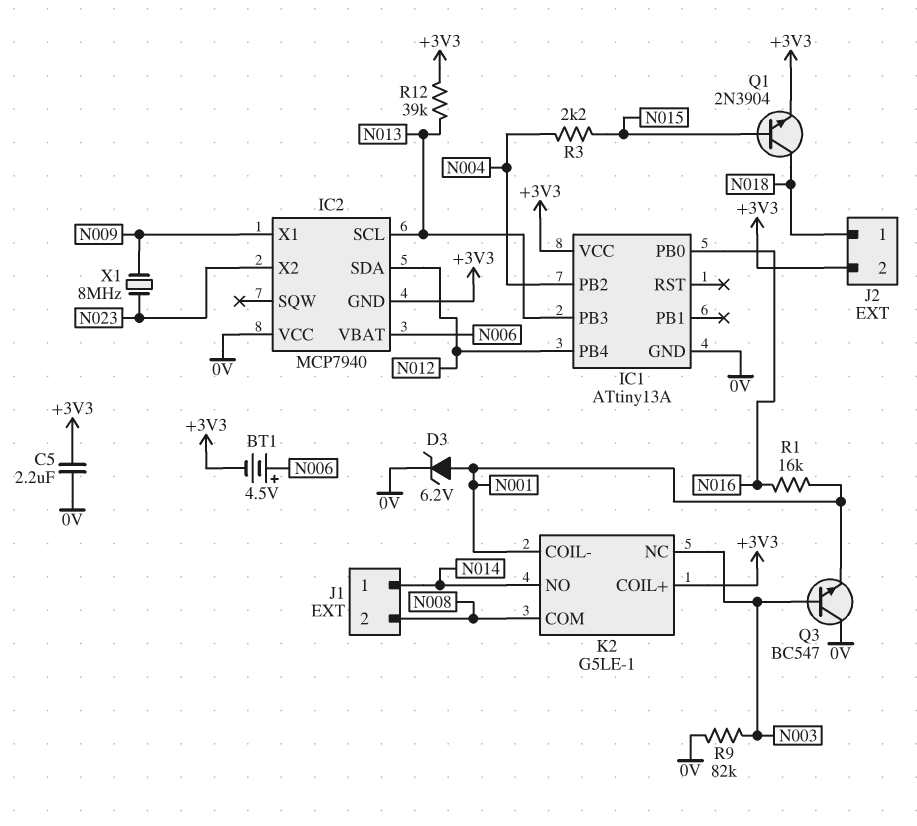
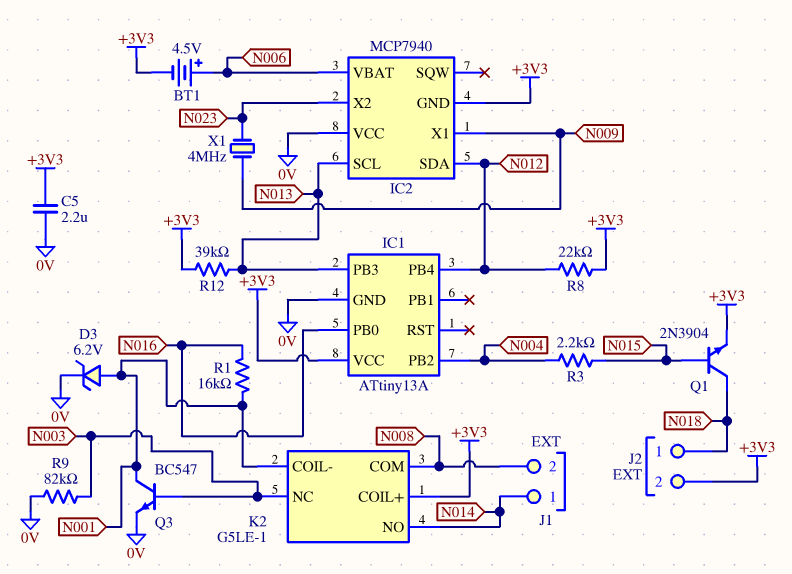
Q3: NPN BC547 (B N003, C 0V, E N001) -> NPN BC547 (B N003, C N001, E 0V)
R8: none -> 22k (+3V3, N012)
X1: 8MHz (N009, N023) -> 4MHz (N009, N023)

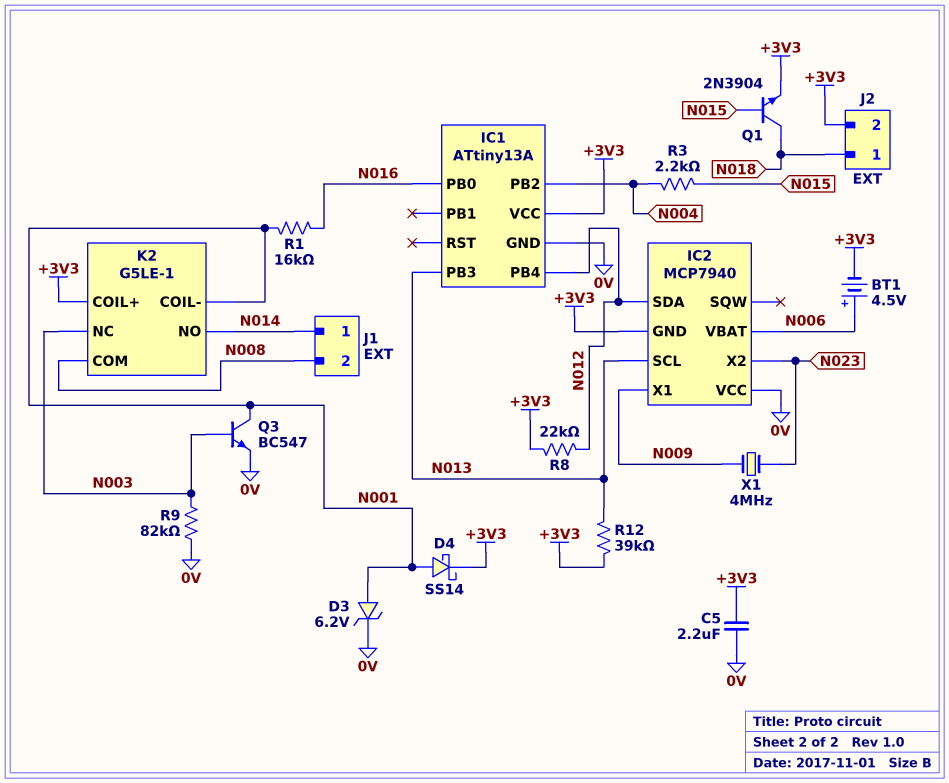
D4: none -> schottky SS14 (A N001, K +3V3)

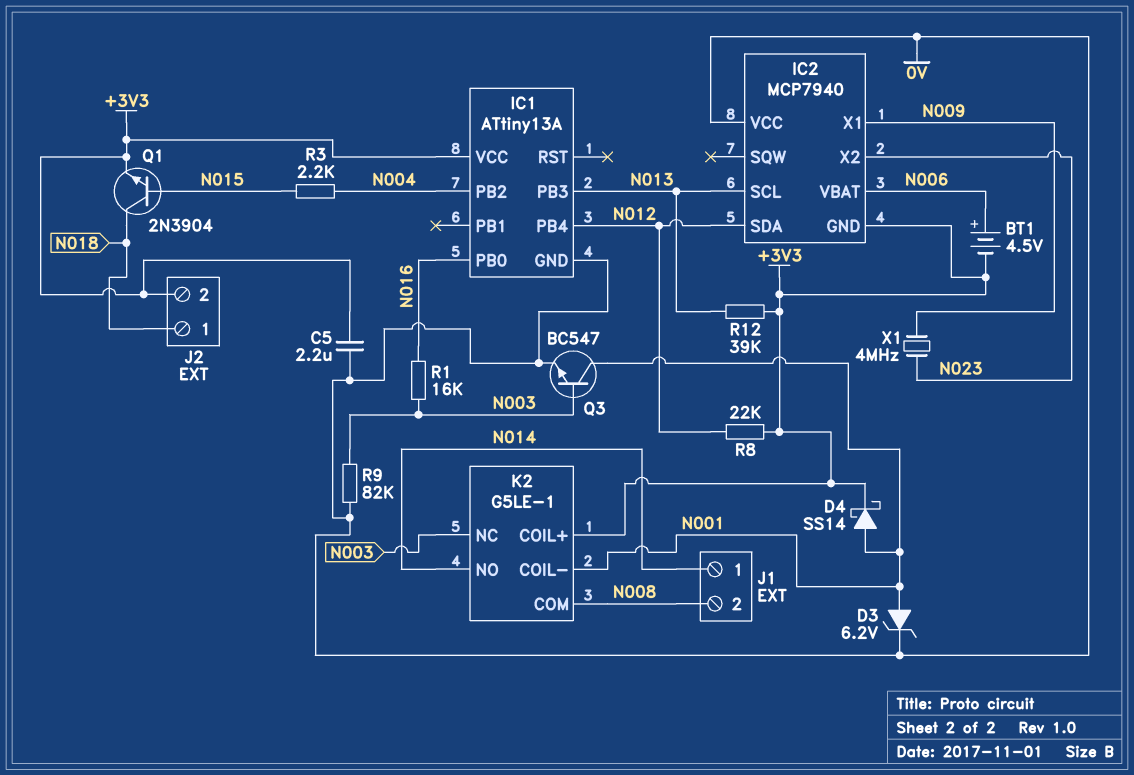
R1: 16k (N001, N016) -> 16k (N003, N016)

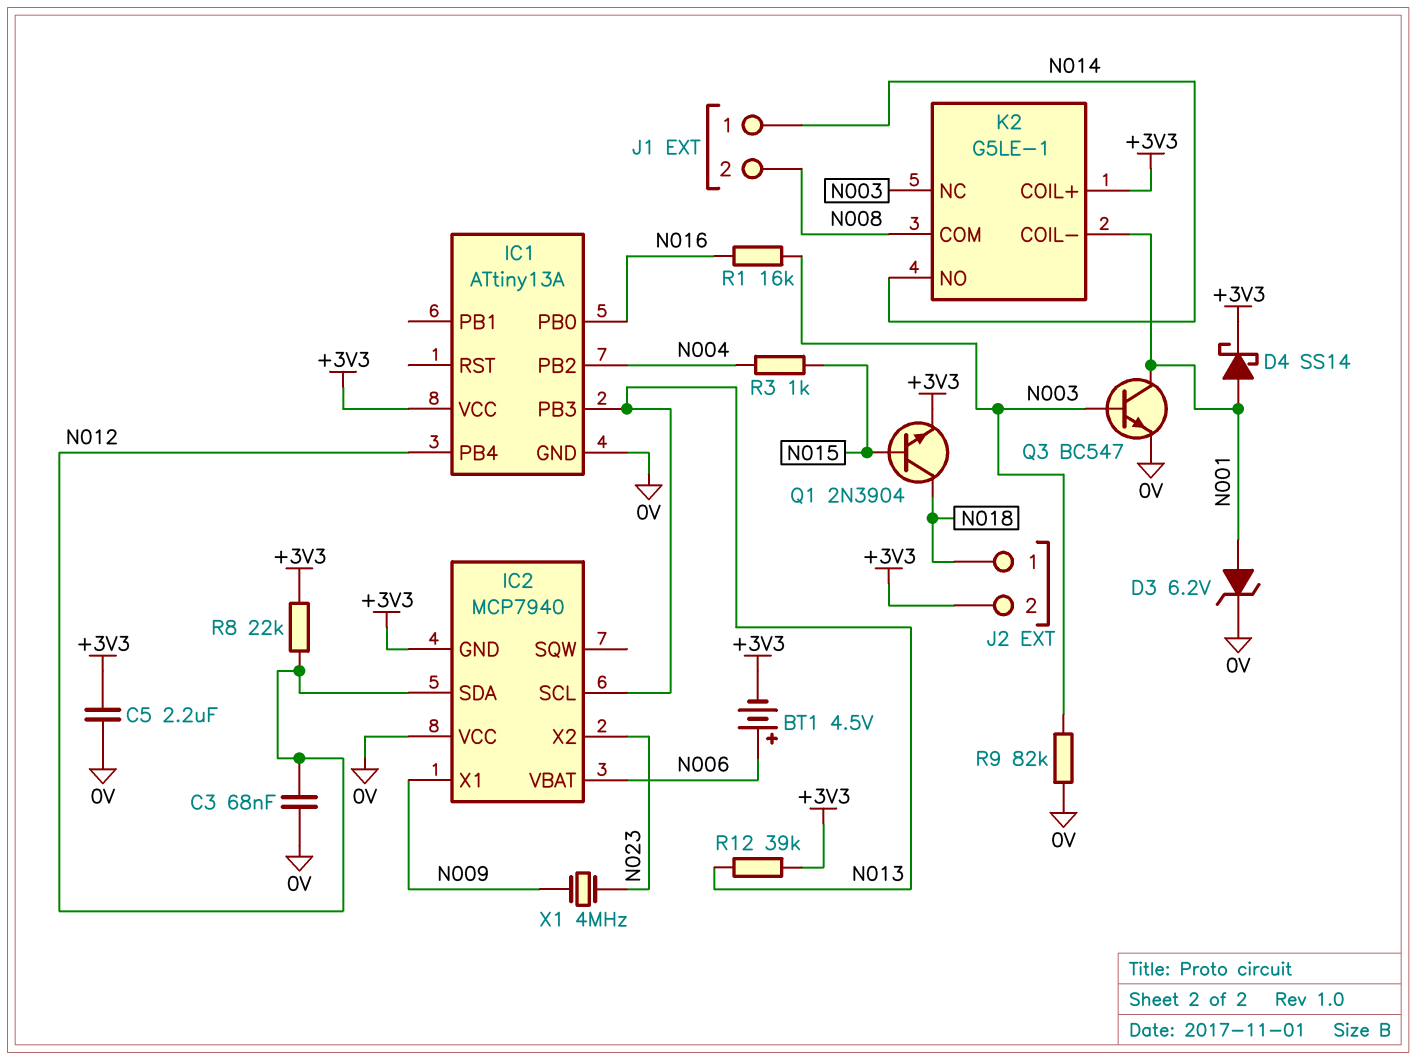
C3: none -> 68nF (0V, N012)
R3: 2.2k (N004, N015) -> 1k (N004, N015)

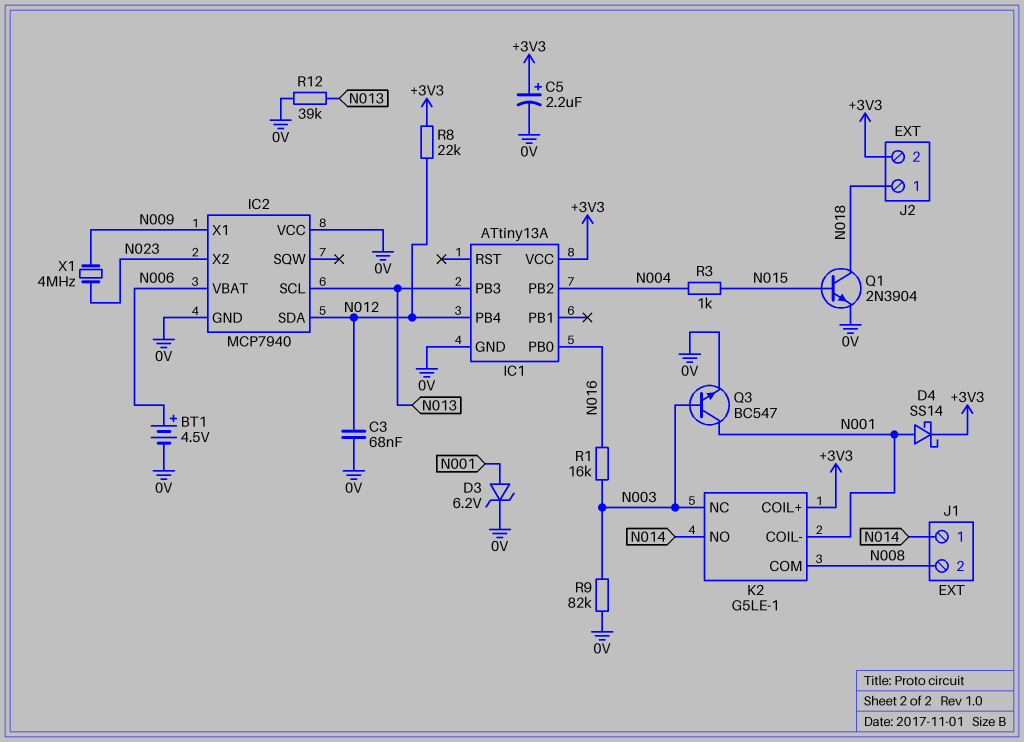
BT1: 4.5V (plus N006, minus +3V3) -> 4.5V (plus N006, minus 0V)
C5: 2.2uF (+3V3, 0V) -> 2.2uF (plus +3V3, minus 0V)
IC2 pin GND: +3V3 -> 0V
Q1: NPN 2N3904 (B N015, C N018, E +3V3) -> NPN 2N3904 (B N015, C N018, E 0V)
R12: 39k (+3V3, N013) -> 39k (0V, N013)

